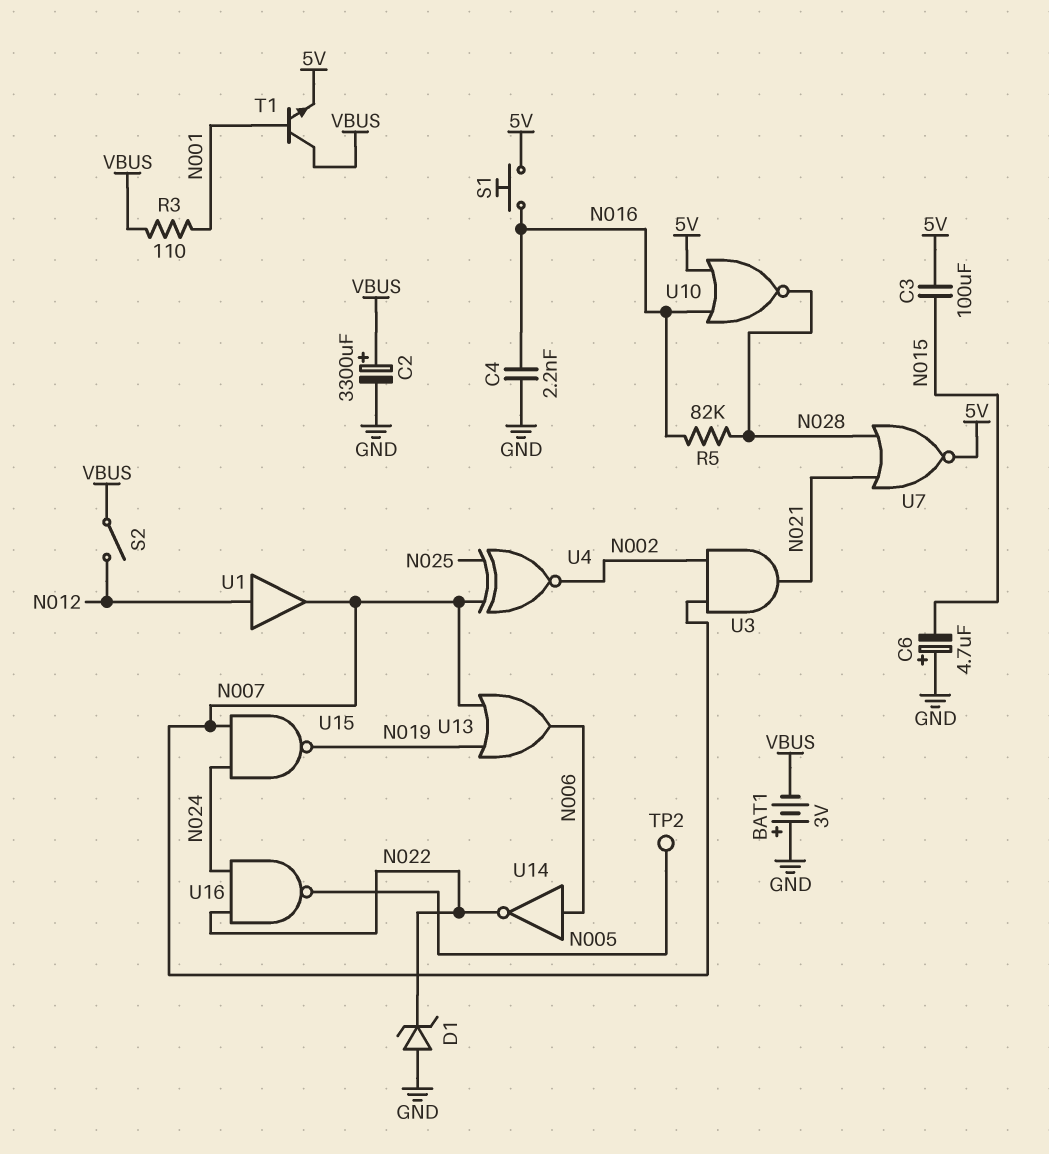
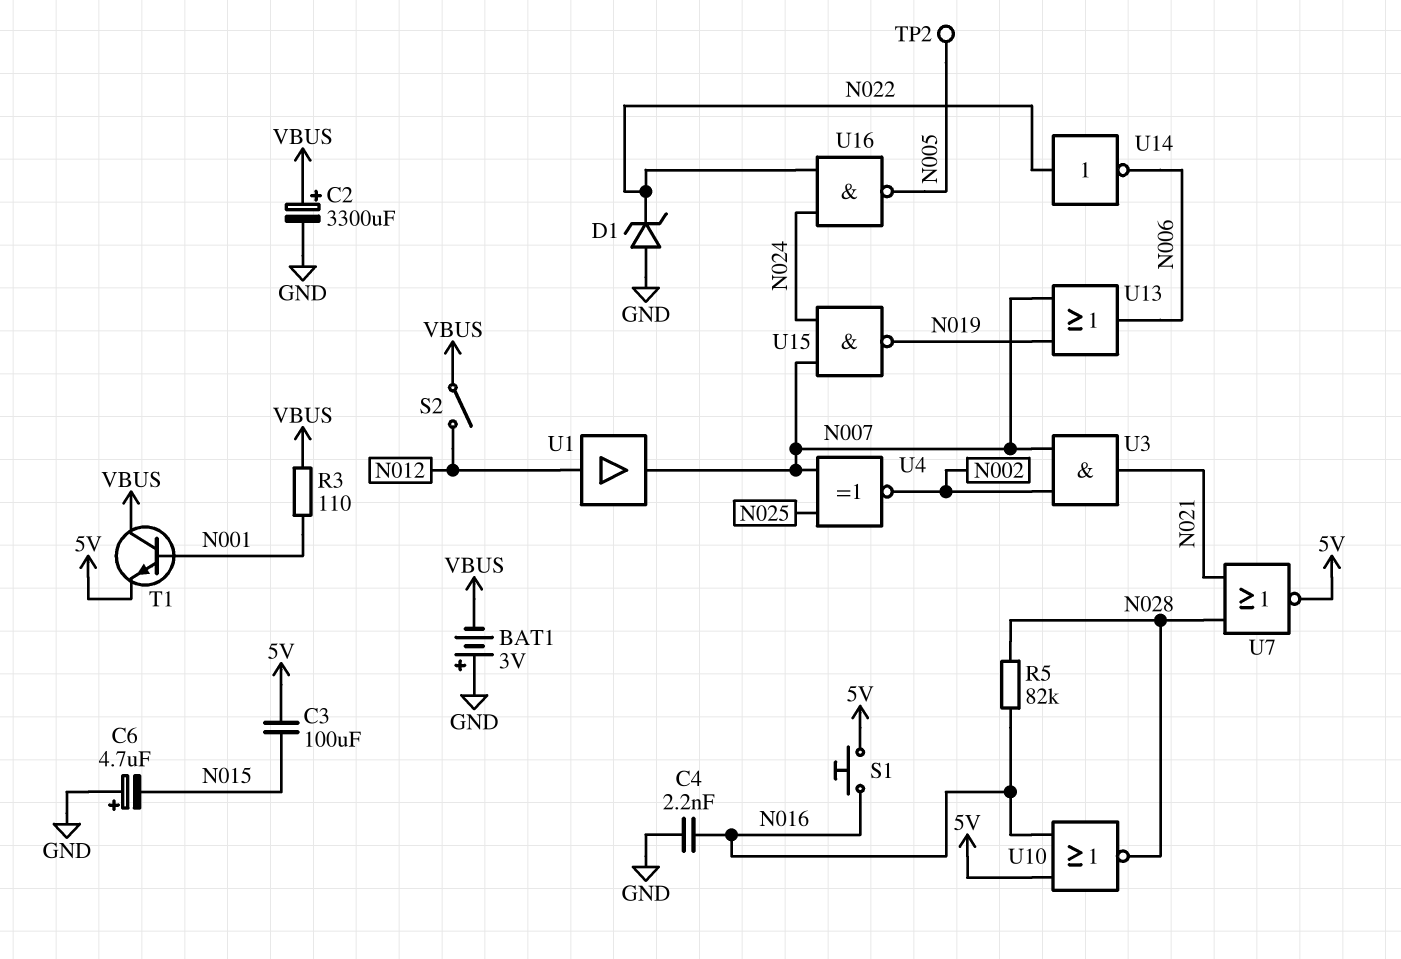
U14: NOT (in N006, out N022) -> NOT (in N022, out N006)

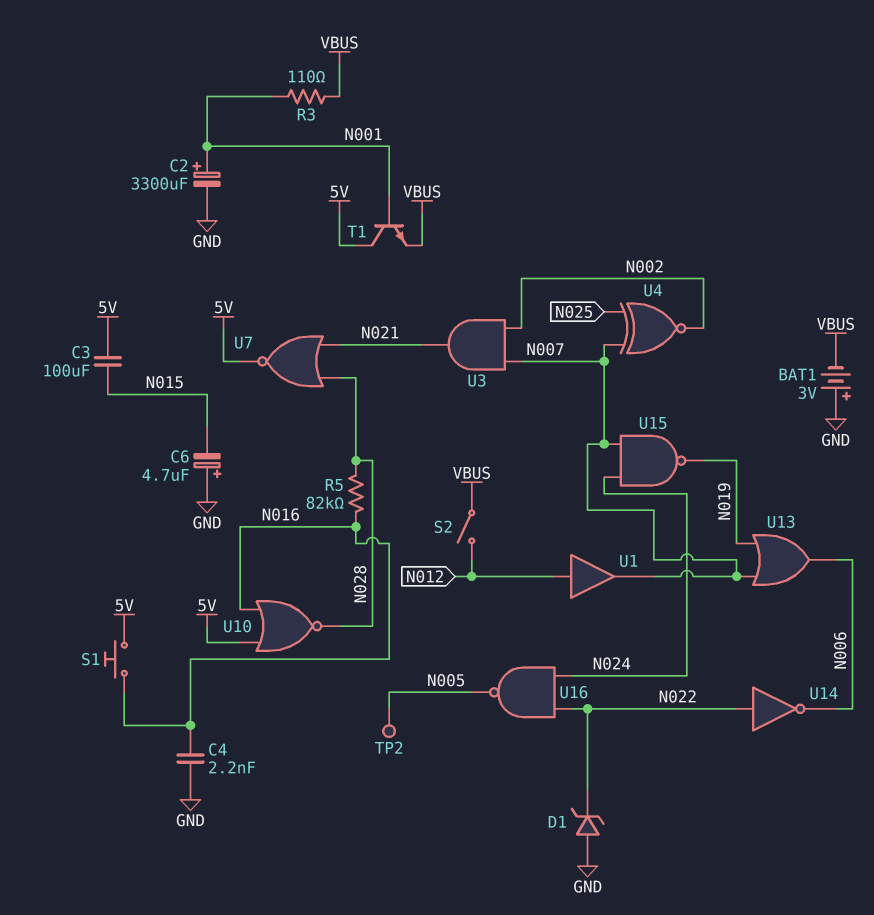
C2: 3300uF (plus VBUS, minus GND) -> 3300uF (plus N001, minus GND)
T1: NPN (B N001, C VBUS, E 5V) -> NPN (B N001, C 5V, E VBUS)

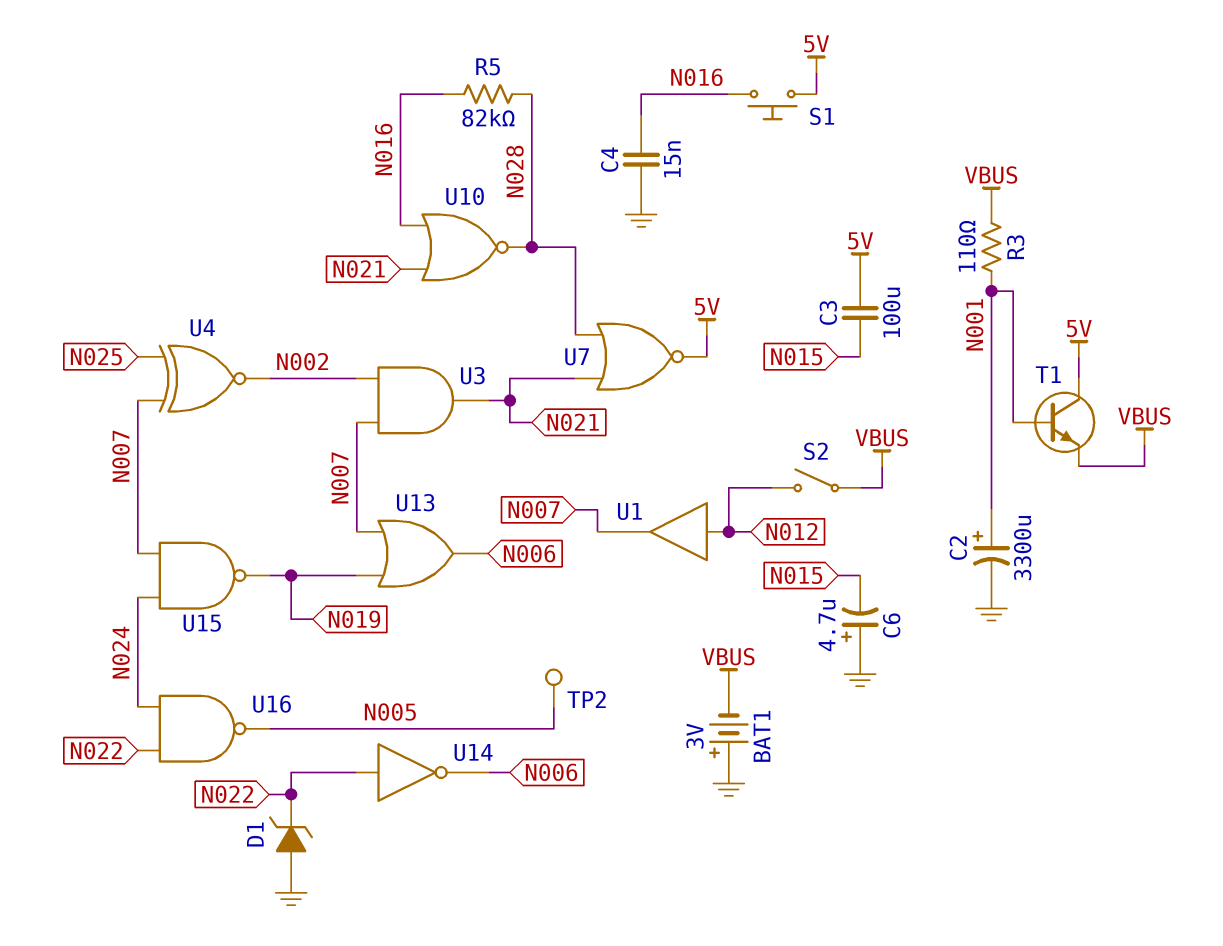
C4: 2.2nF (GND, N016) -> 15nF (GND, N016)
U10: NOR (in 5V, in N016, out N028) -> NOR (in N016, in N021, out N028)

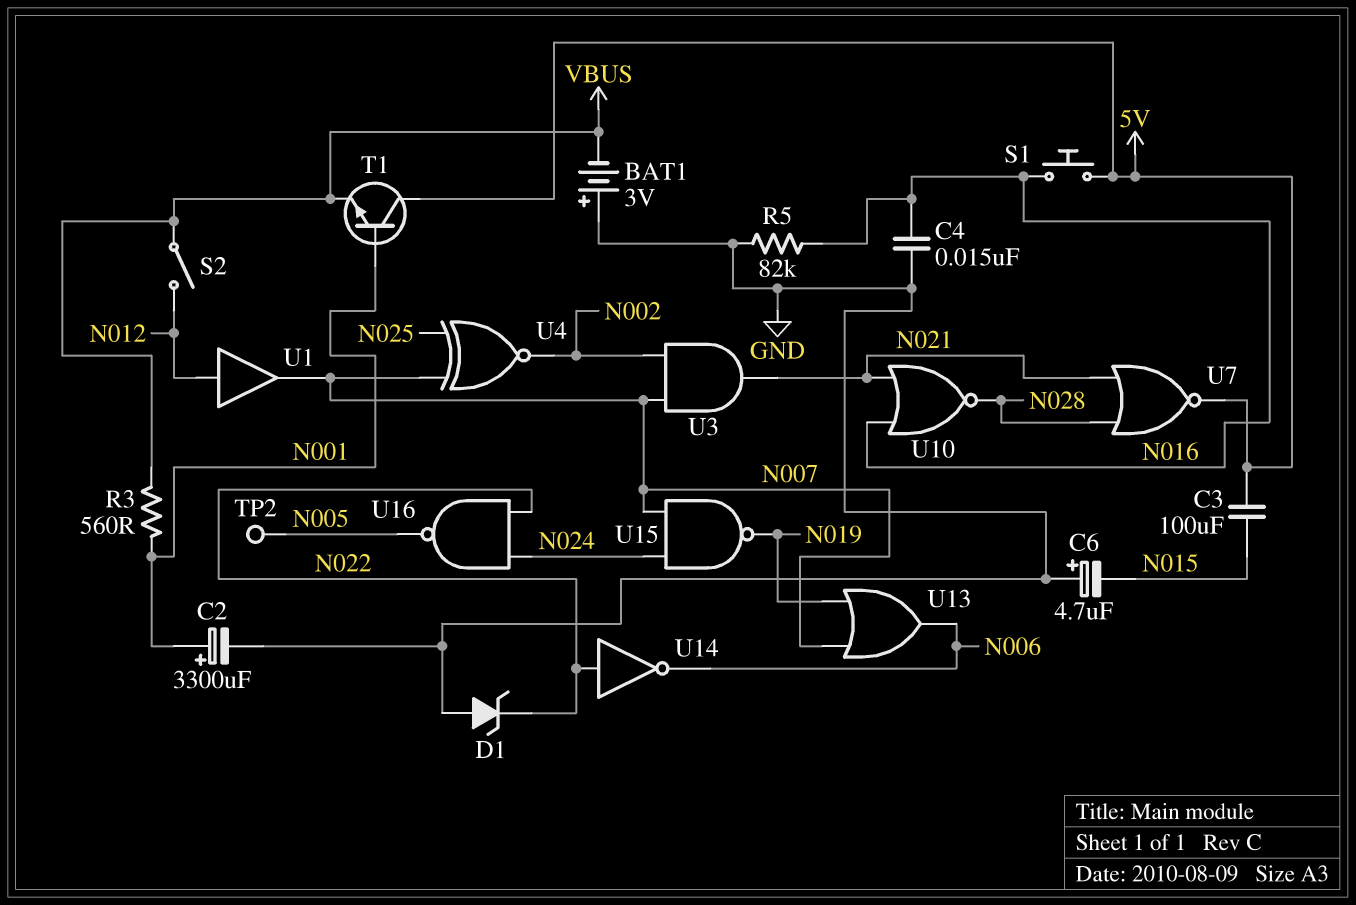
R3: 110 (N001, VBUS) -> 560 (N001, VBUS)
R5: 82k (N016, N028) -> 82k (GND, N016)

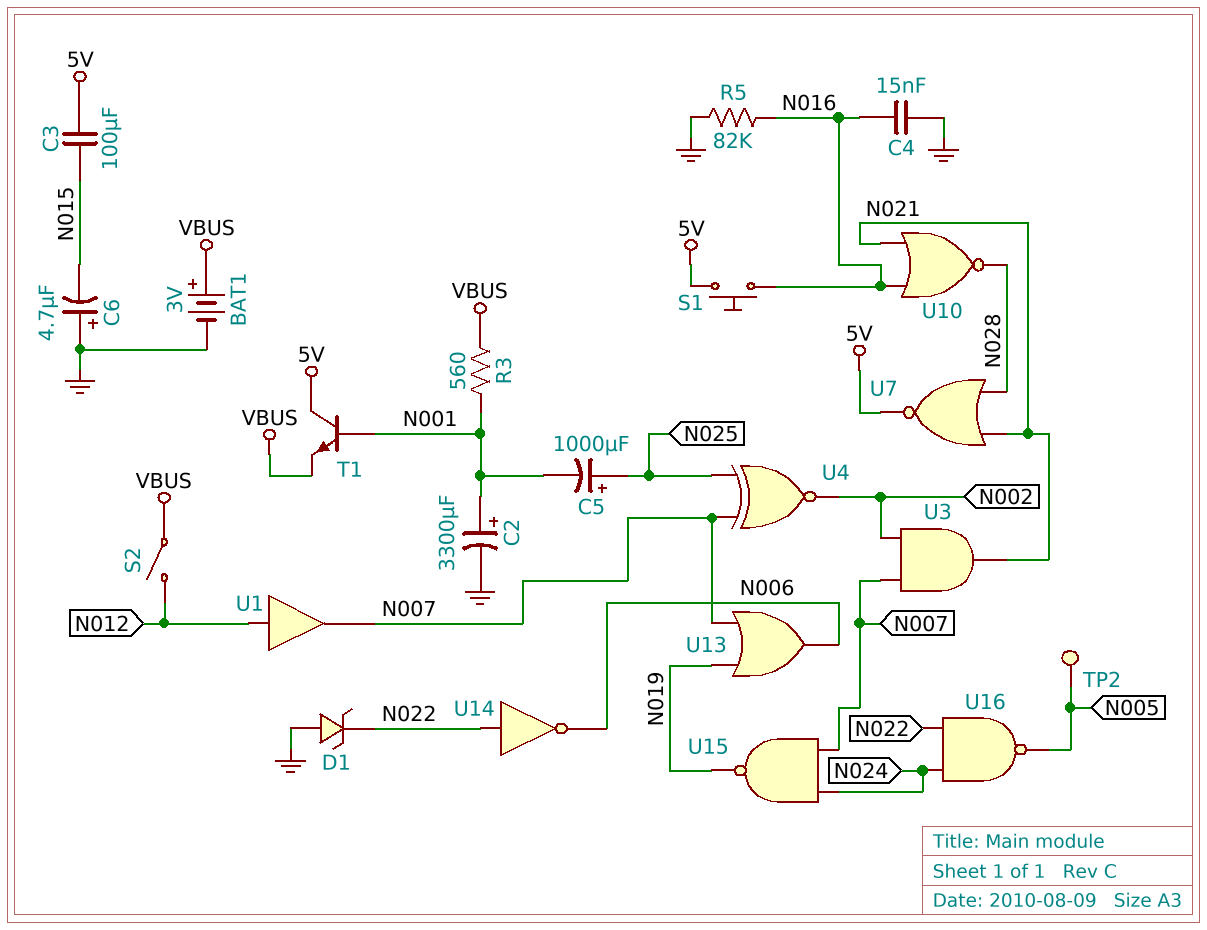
BAT1: 3V (plus GND, minus VBUS) -> 3V (plus VBUS, minus GND)
C5: none -> 1000uF (plus N025, minus N001)

